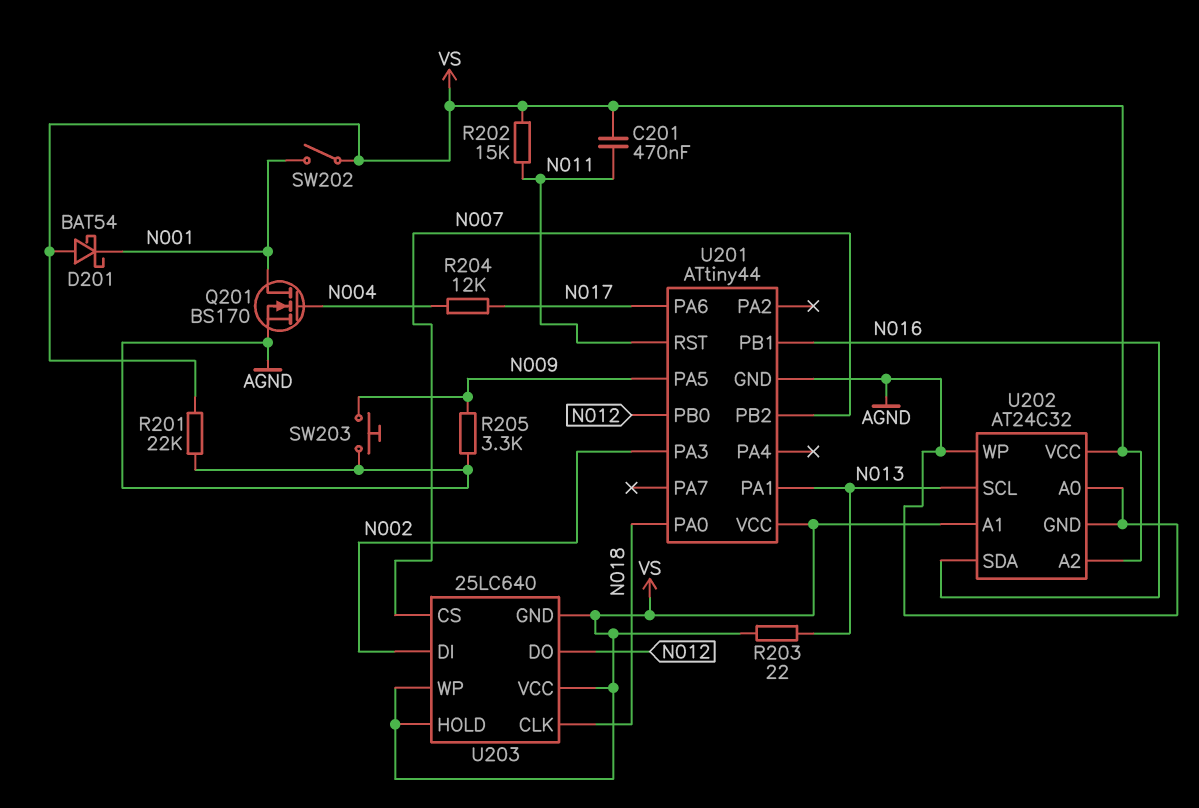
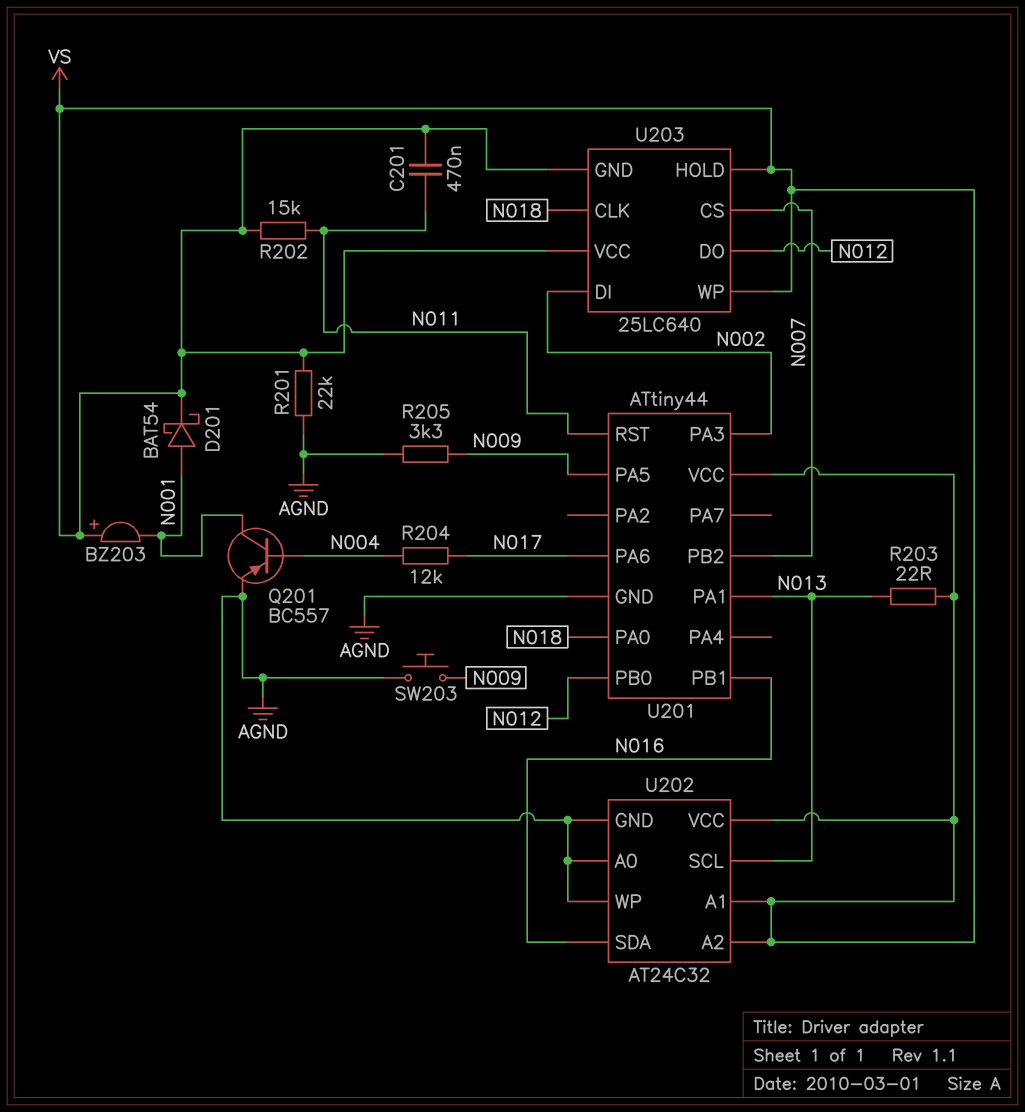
BZ203: none -> buzzer (plus VS, minus N001)
D201: schottky BAT54 (A VS, K N001) -> schottky BAT54 (A N001, K VS)
Q201: NMOS BS170 (G N004, D N001, S AGND) -> PNP BC557 (B N004, C N001, E AGND)
SW202: switch (N001, VS) -> none

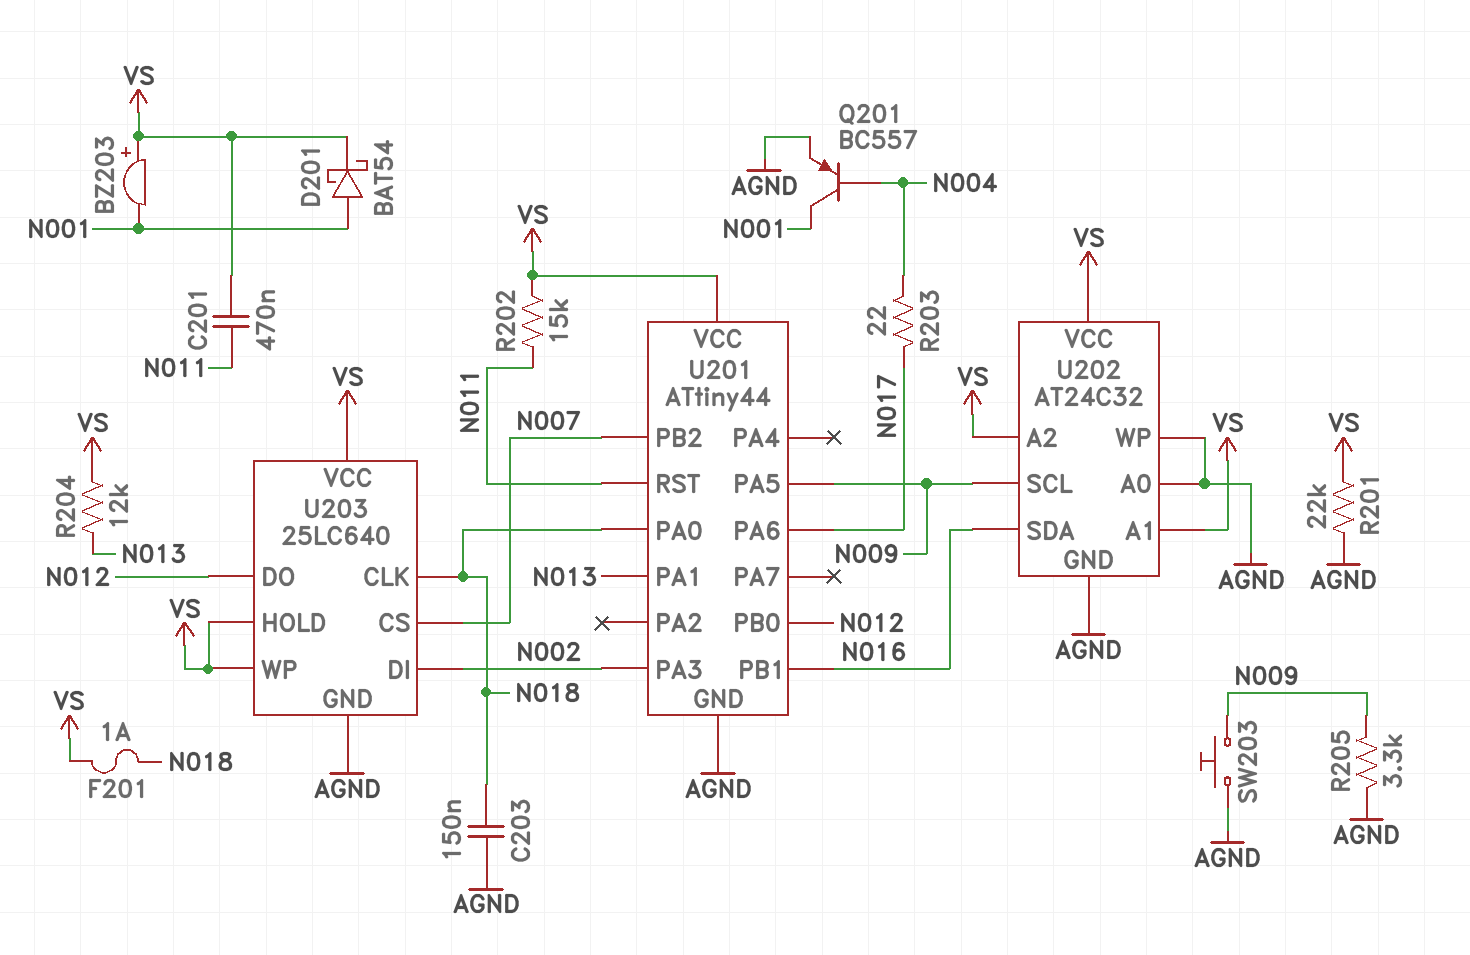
C203: none -> 150nF (AGND, N018)
F201: none -> 1A (N018, VS)
R203: 22 (N013, VS) -> 22 (N004, N017)
R204: 12k (N004, N017) -> 12k (N013, VS)
U202 pin SCL: N013 -> N009
U203 pin GND: VS -> AGND

